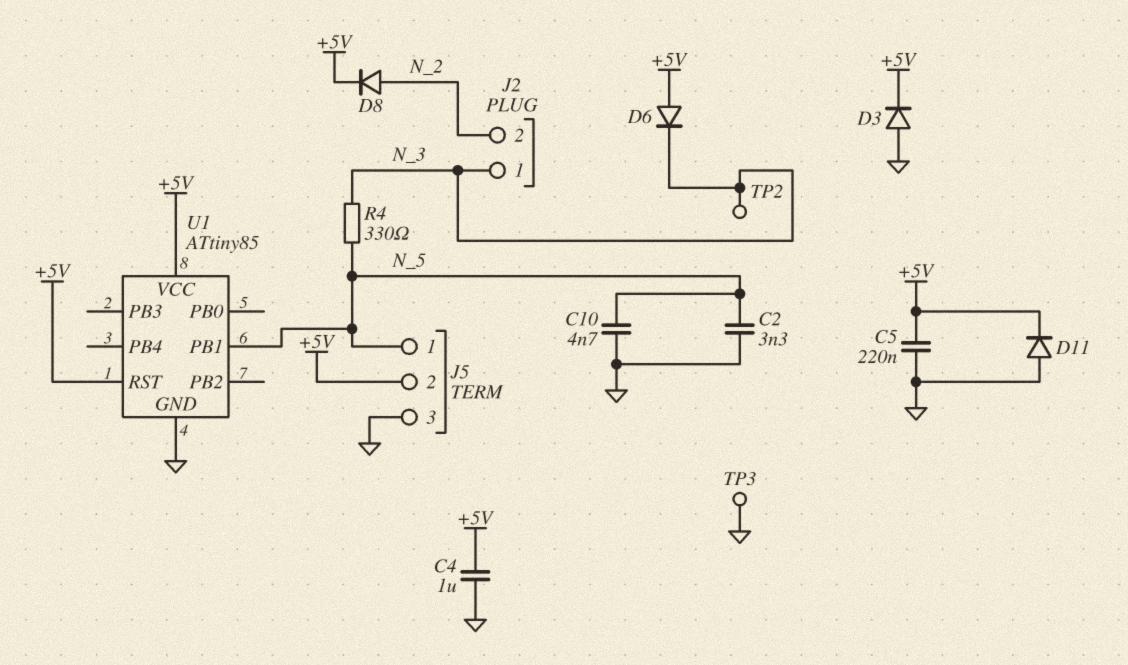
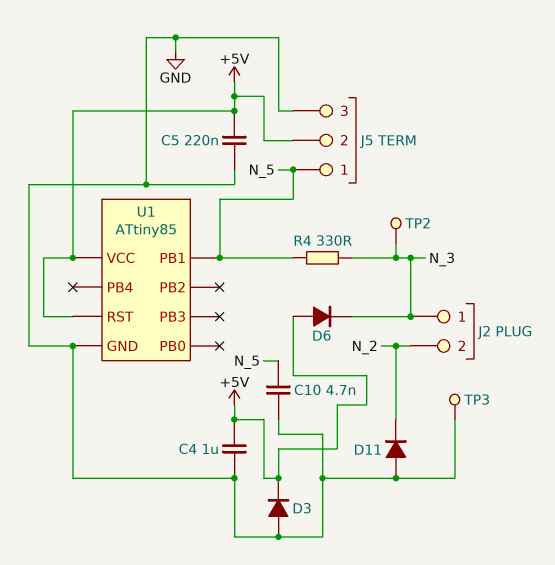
C2: 3.3nF (GND, N_5) -> none
D8: diode (A N_2, K +5V) -> none
D11: diode (A GND, K +5V) -> diode (A GND, K N_2)

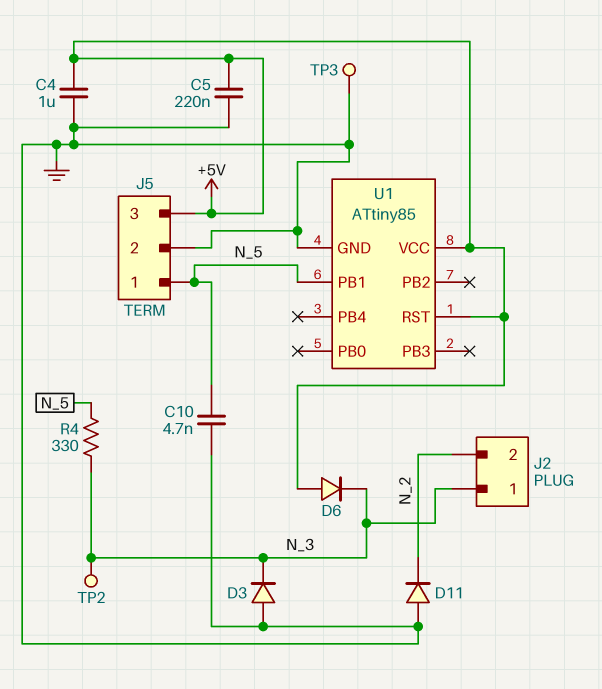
D3: diode (A GND, K +5V) -> diode (A GND, K N_3)
J5 pin 2: +5V -> GND
J5 pin 3: GND -> +5V

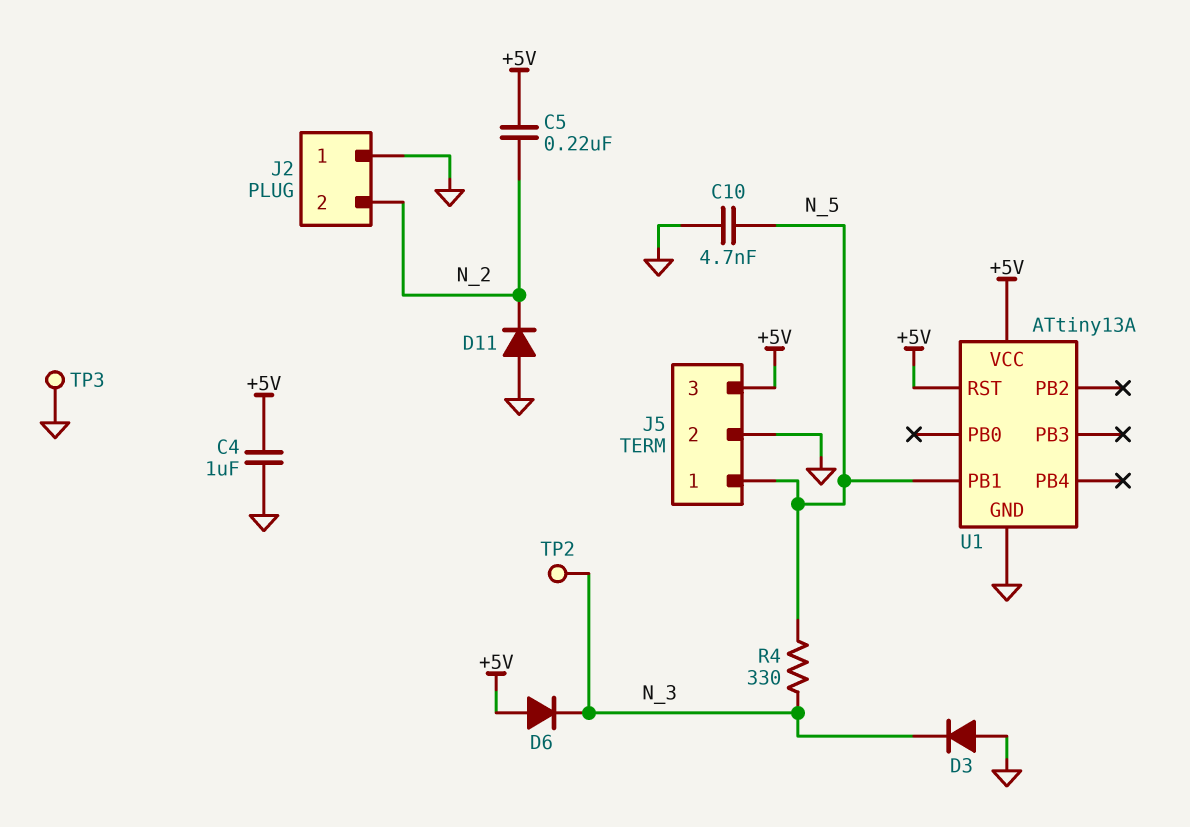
C5: 220nF (+5V, GND) -> 220nF (+5V, N_2)
J2 pin 1: N_3 -> GND
U1: ATtiny85 -> ATtiny13A

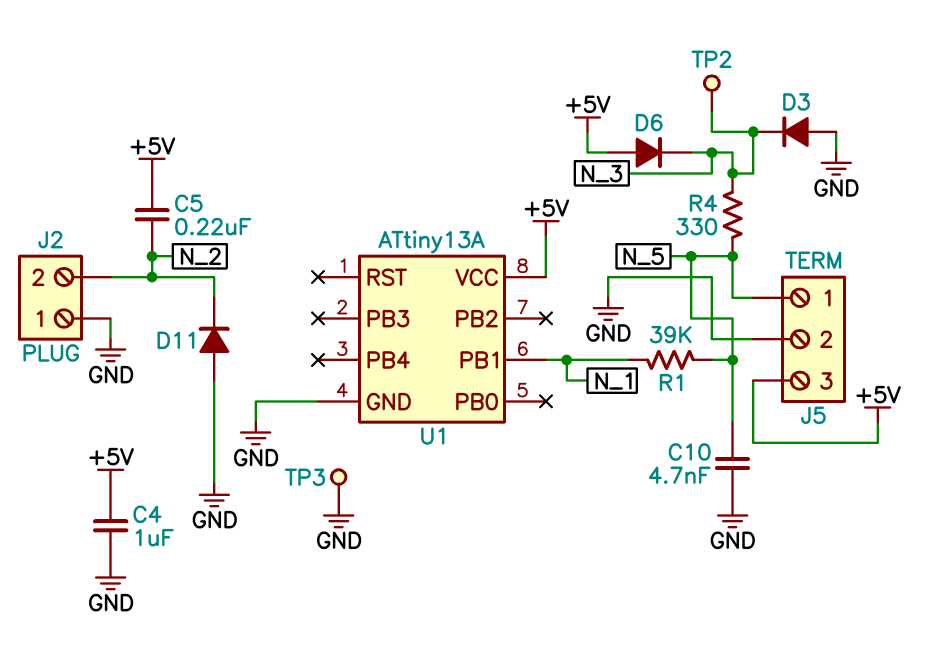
R1: none -> 39k (N_1, N_5)
U1 pin PB1: N_5 -> N_1
U1 pin RST: +5V -> none

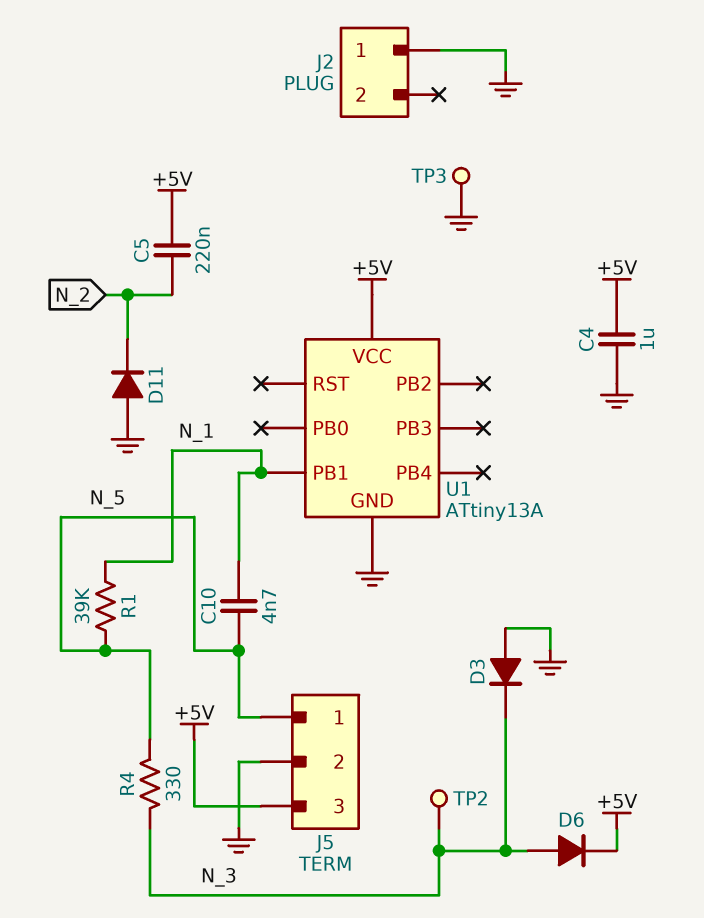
C10: 4.7nF (GND, N_5) -> 4.7nF (N_1, N_5)
D6: diode (A +5V, K N_3) -> diode (A N_3, K +5V)
J2 pin 2: N_2 -> none

